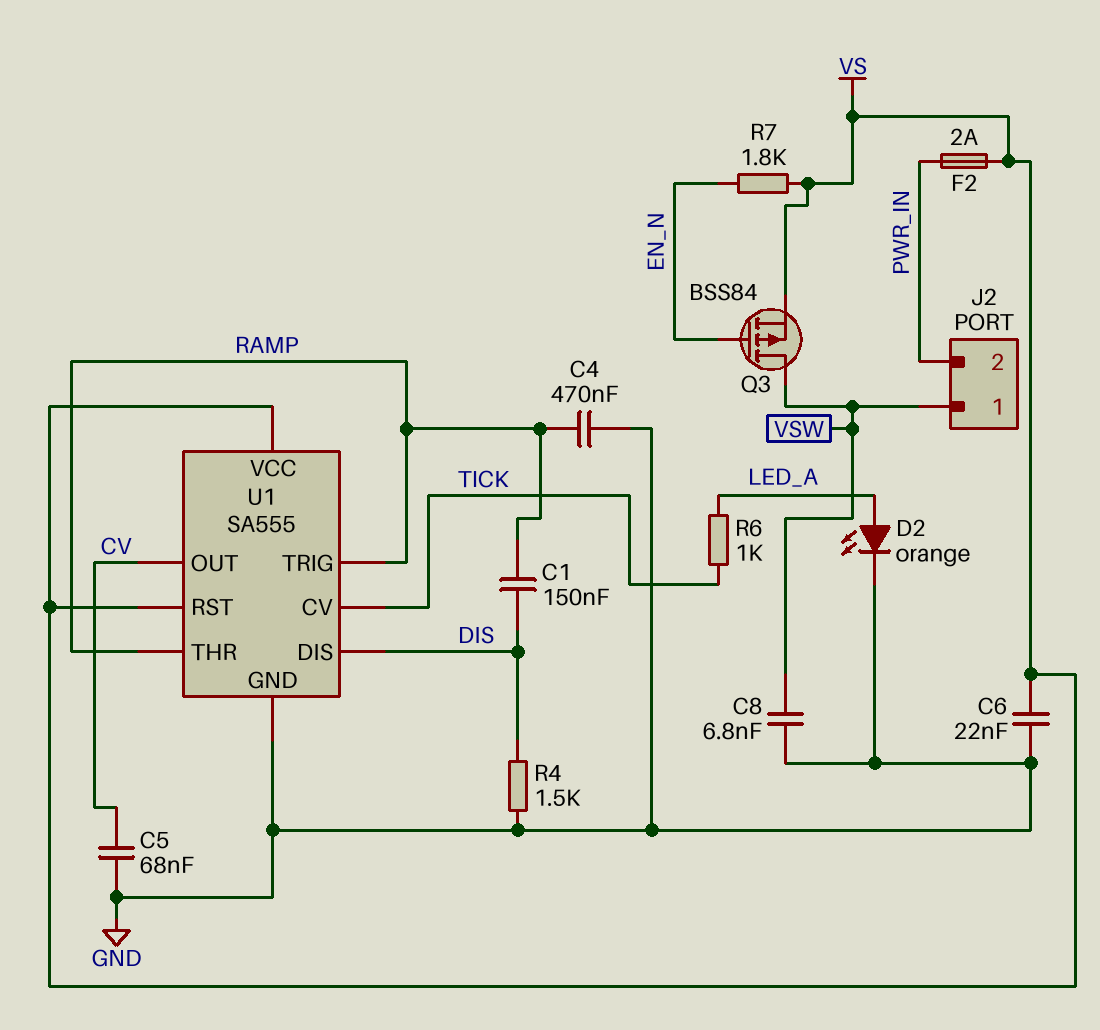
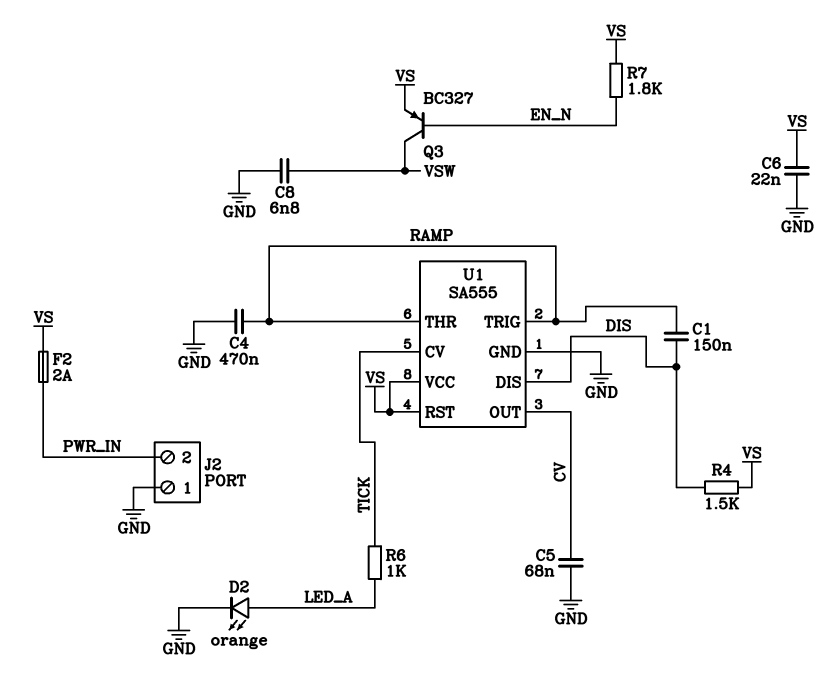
J2 pin 1: VSW -> GND
Q3: PMOS BSS84 (G EN_N, D VSW, S VS) -> PNP BC327 (B EN_N, C VSW, E VS)
R4: 1.5k (DIS, GND) -> 1.5k (DIS, VS)

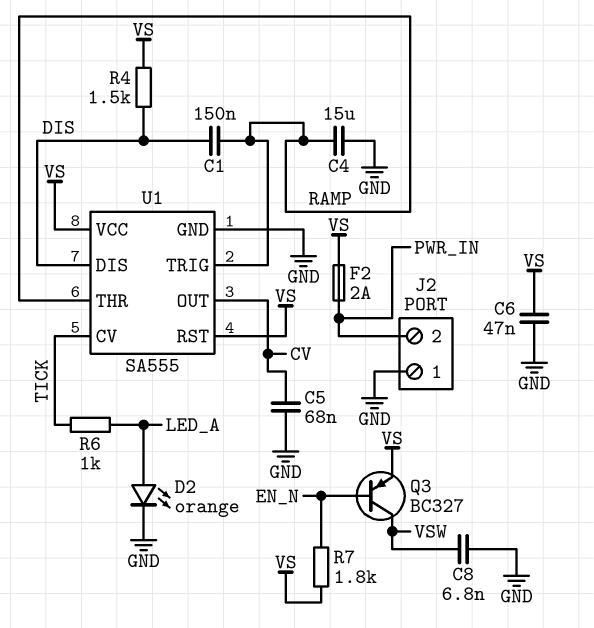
C4: 470nF (GND, RAMP) -> 15uF (GND, RAMP)
C6: 22nF (GND, VS) -> 47nF (GND, VS)

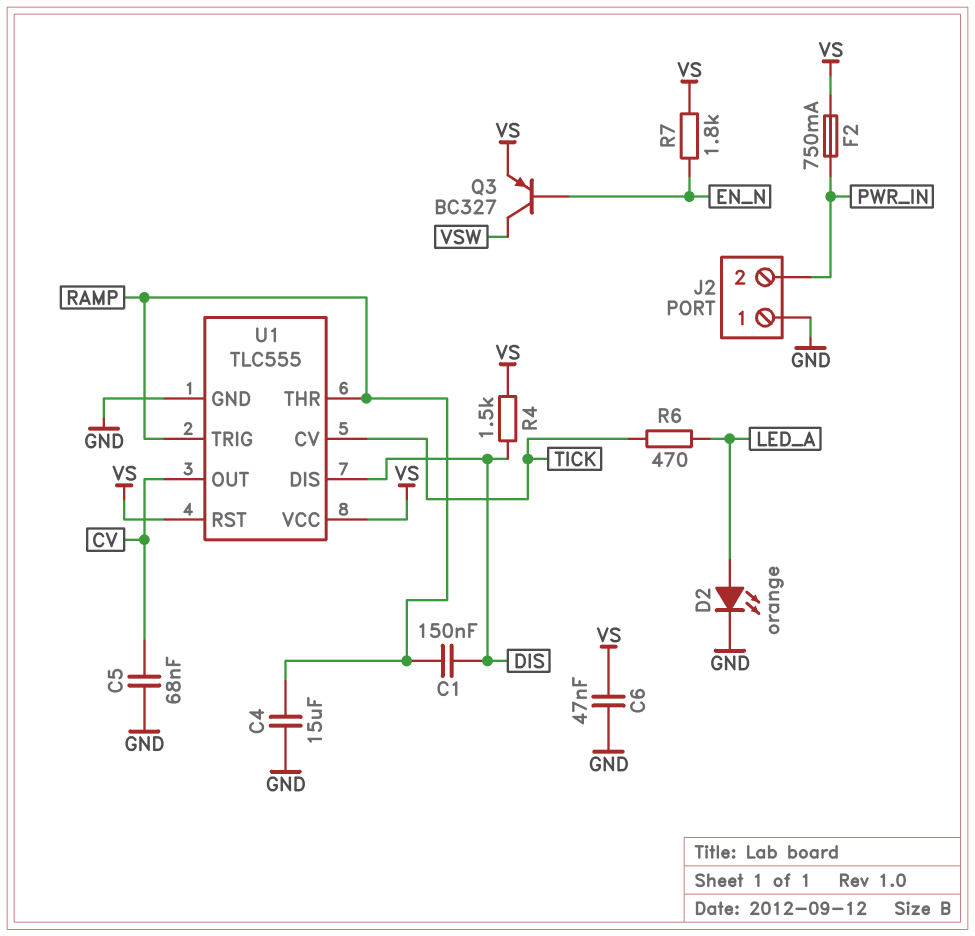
C8: 6.8nF (GND, VSW) -> none
F2: 2A (PWR_IN, VS) -> 750mA (PWR_IN, VS)
R6: 1k (LED_A, TICK) -> 470 (LED_A, TICK)
U1: SA555 -> TLC555

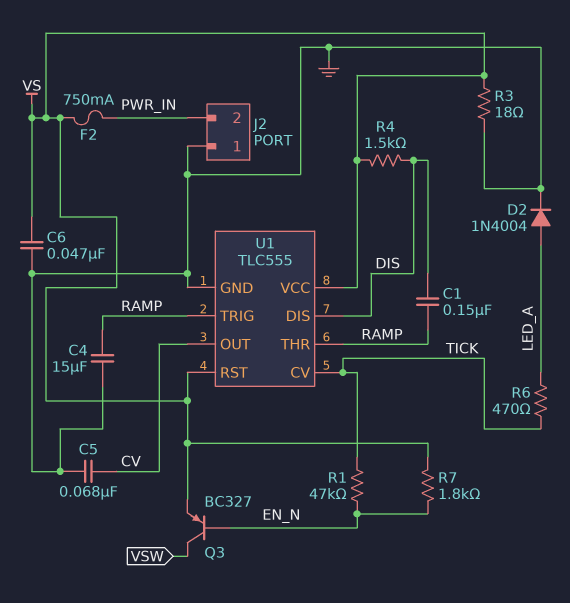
D2: LED orange (A LED_A, K GND) -> diode 1N4004 (A LED_A, K GND)
R1: none -> 47k (EN_N, TICK)
R3: none -> 18 (GND, VS)

